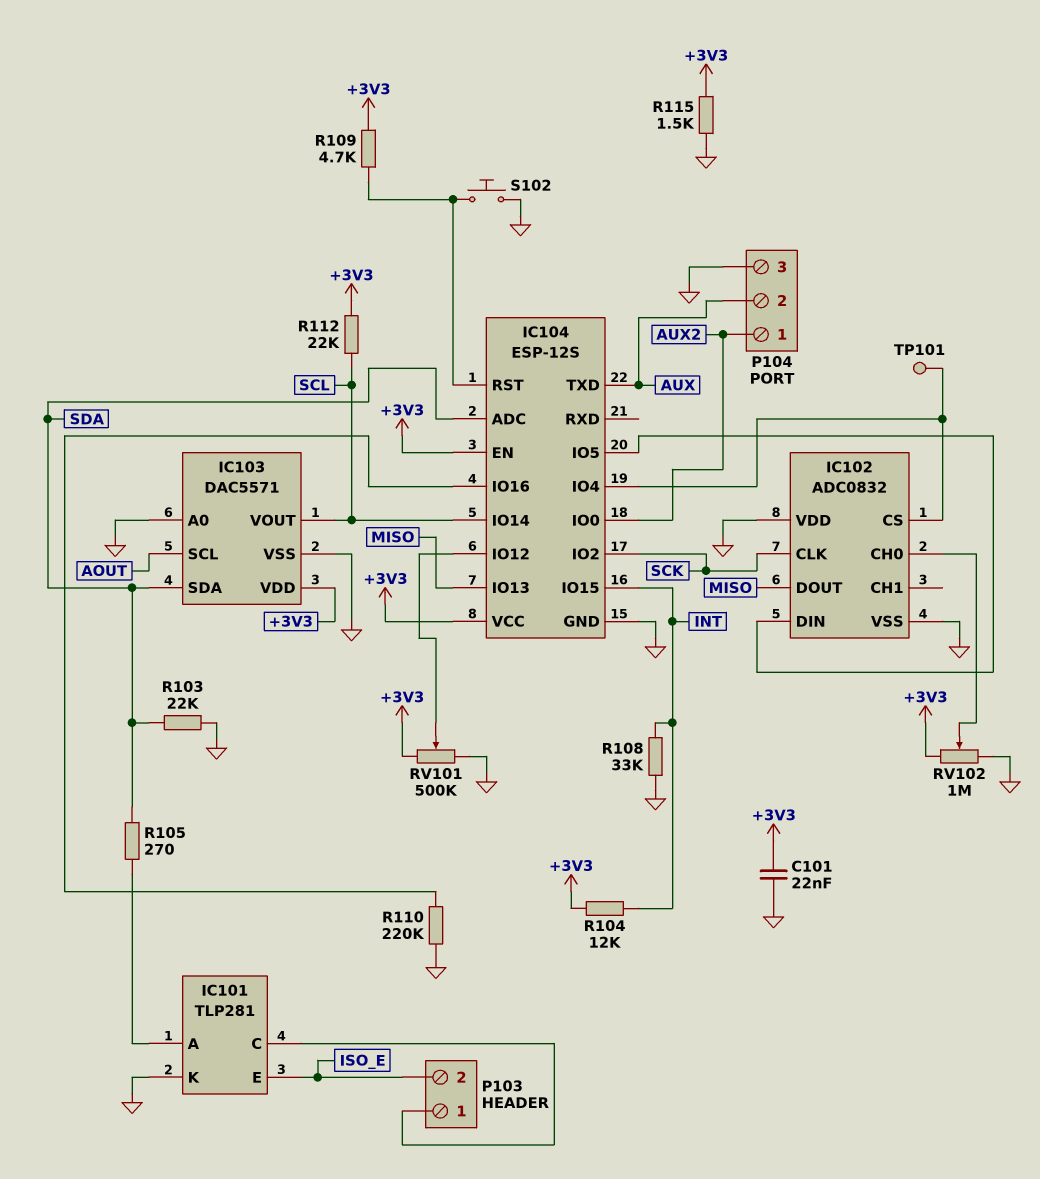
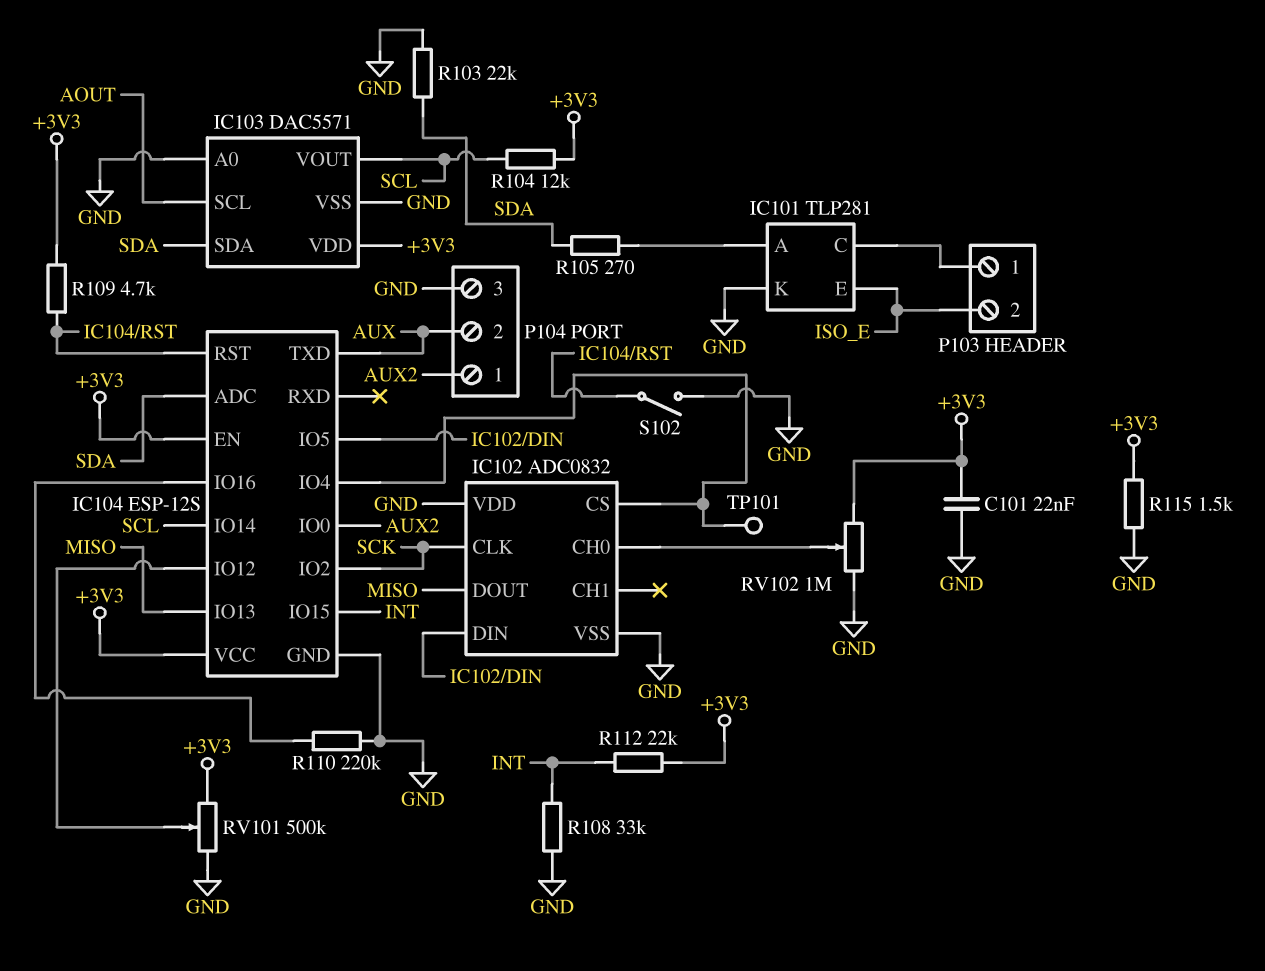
R104: 12k (+3V3, INT) -> 12k (+3V3, SCL)
R112: 22k (+3V3, SCL) -> 22k (+3V3, INT)
S102: button (GND, IC104/RST) -> switch (GND, IC104/RST)

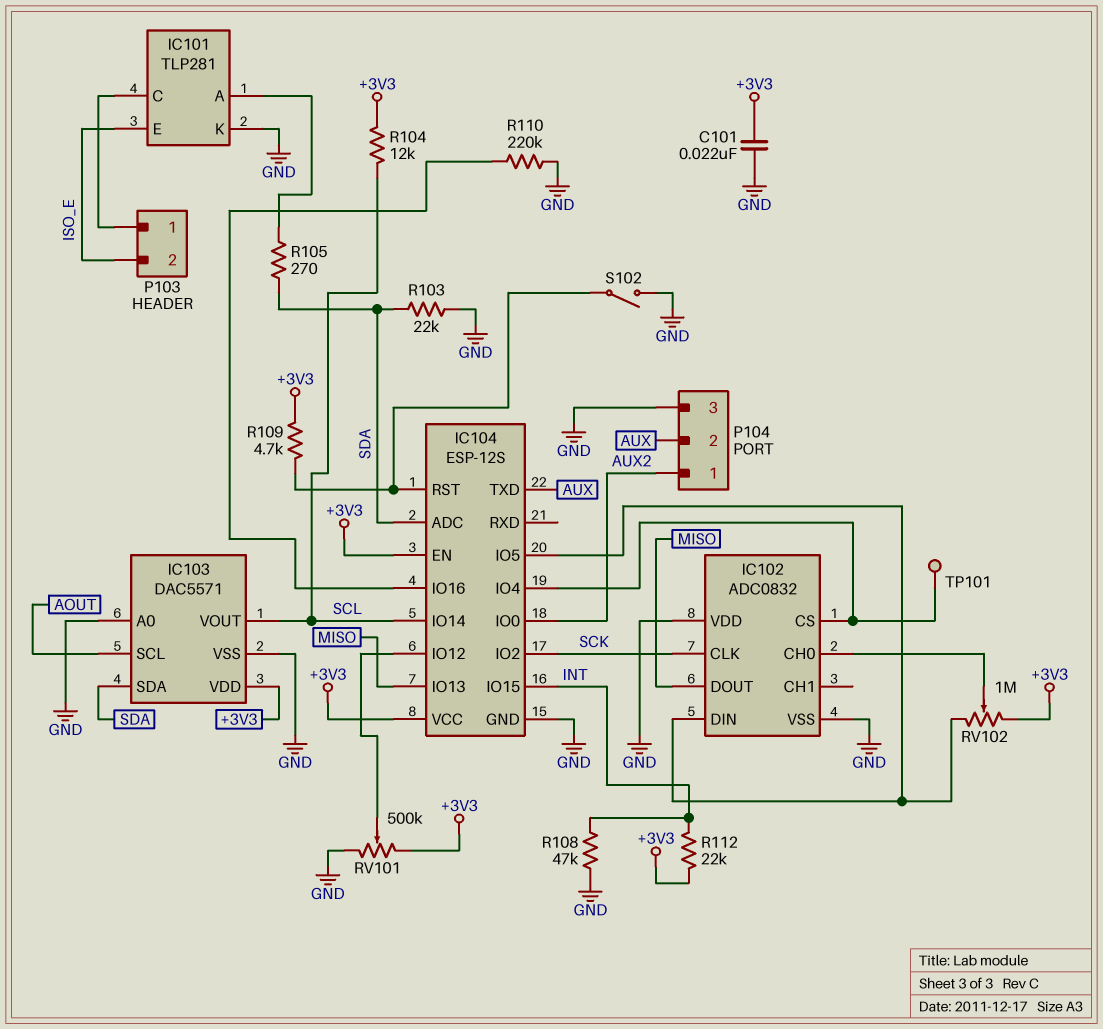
R108: 33k (GND, INT) -> 47k (GND, INT)
R115: 1.5k (+3V3, GND) -> none
RV102: 1M (+3V3, GND, wiper IC102/CH0) -> 1M (+3V3, IC102/DIN, wiper IC102/CH0)

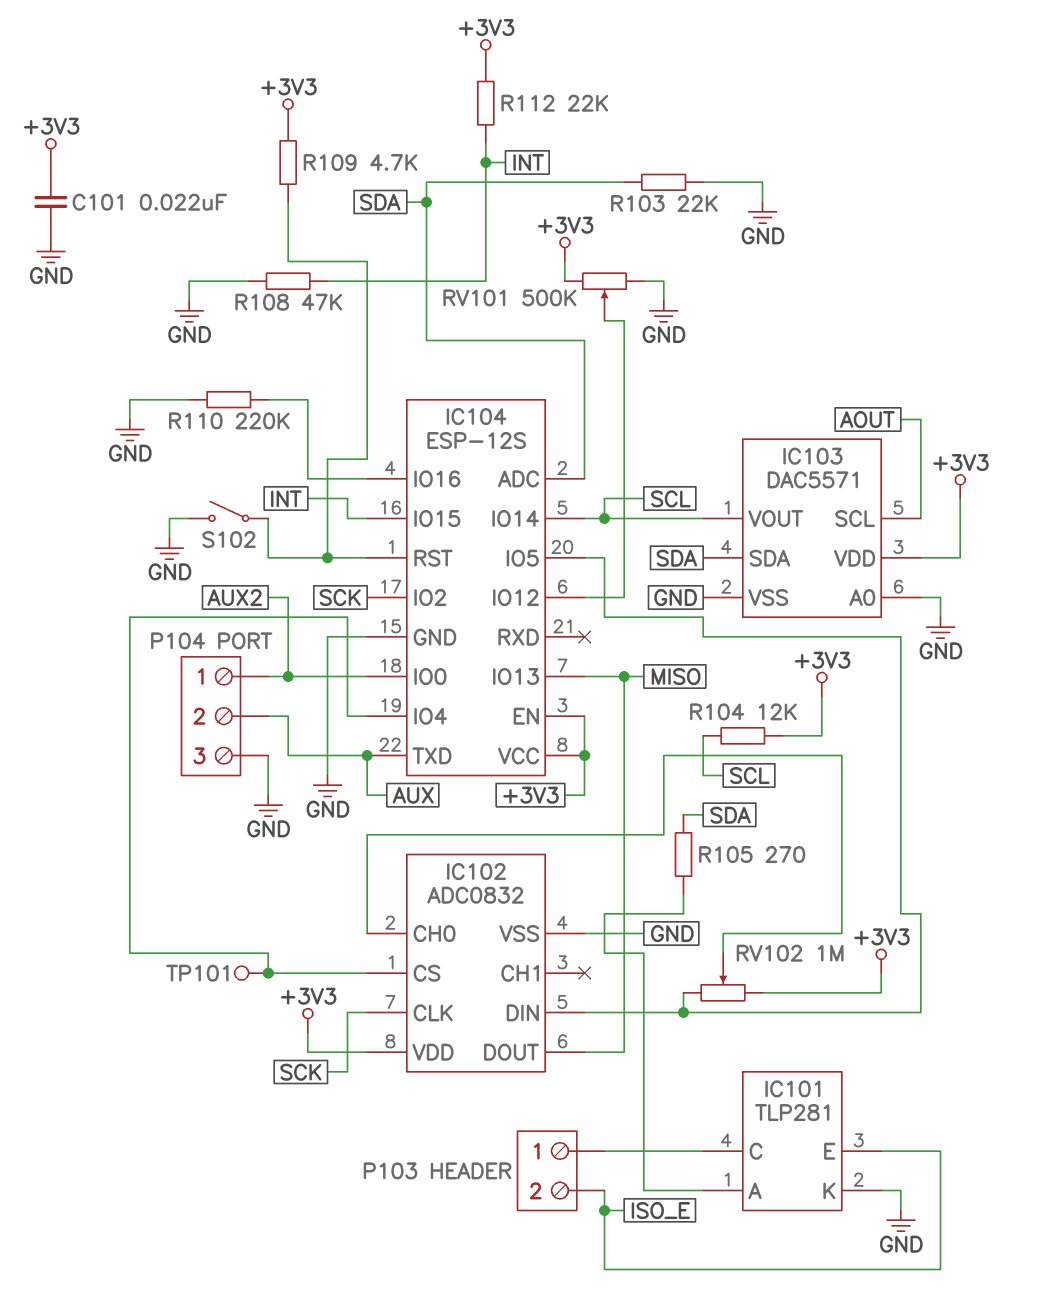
IC102 pin VDD: GND -> +3V3

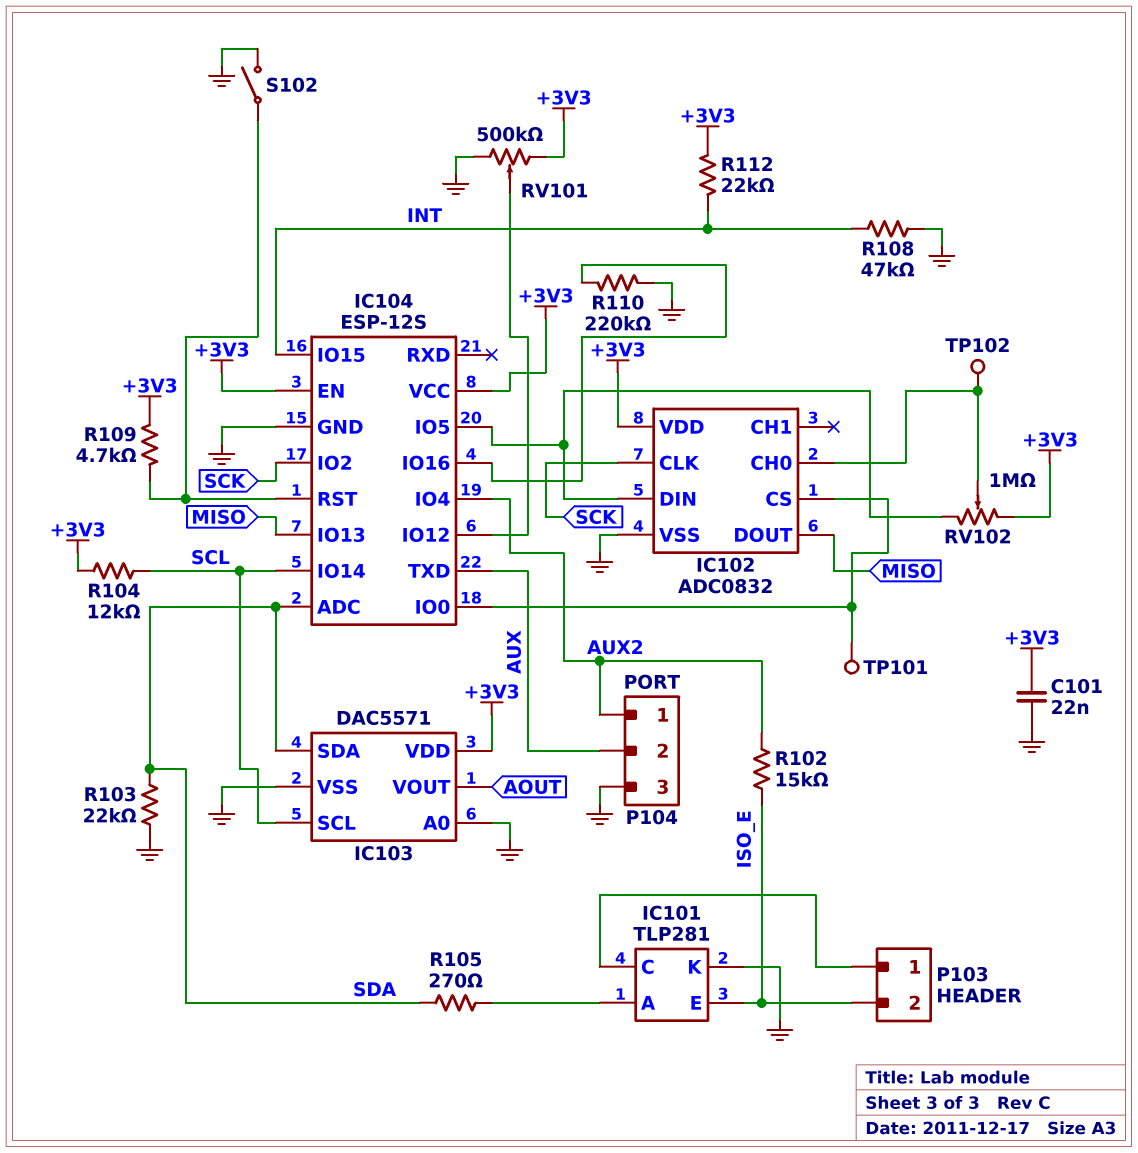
IC103 pin SCL: AOUT -> SCL
IC103 pin VOUT: SCL -> AOUT
IC104 pin IO0: AUX2 -> IC102/CS
IC104 pin IO4: IC102/CS -> AUX2
R102: none -> 15k (AUX2, ISO_E)
TP102: none -> test point (IC102/CH0)

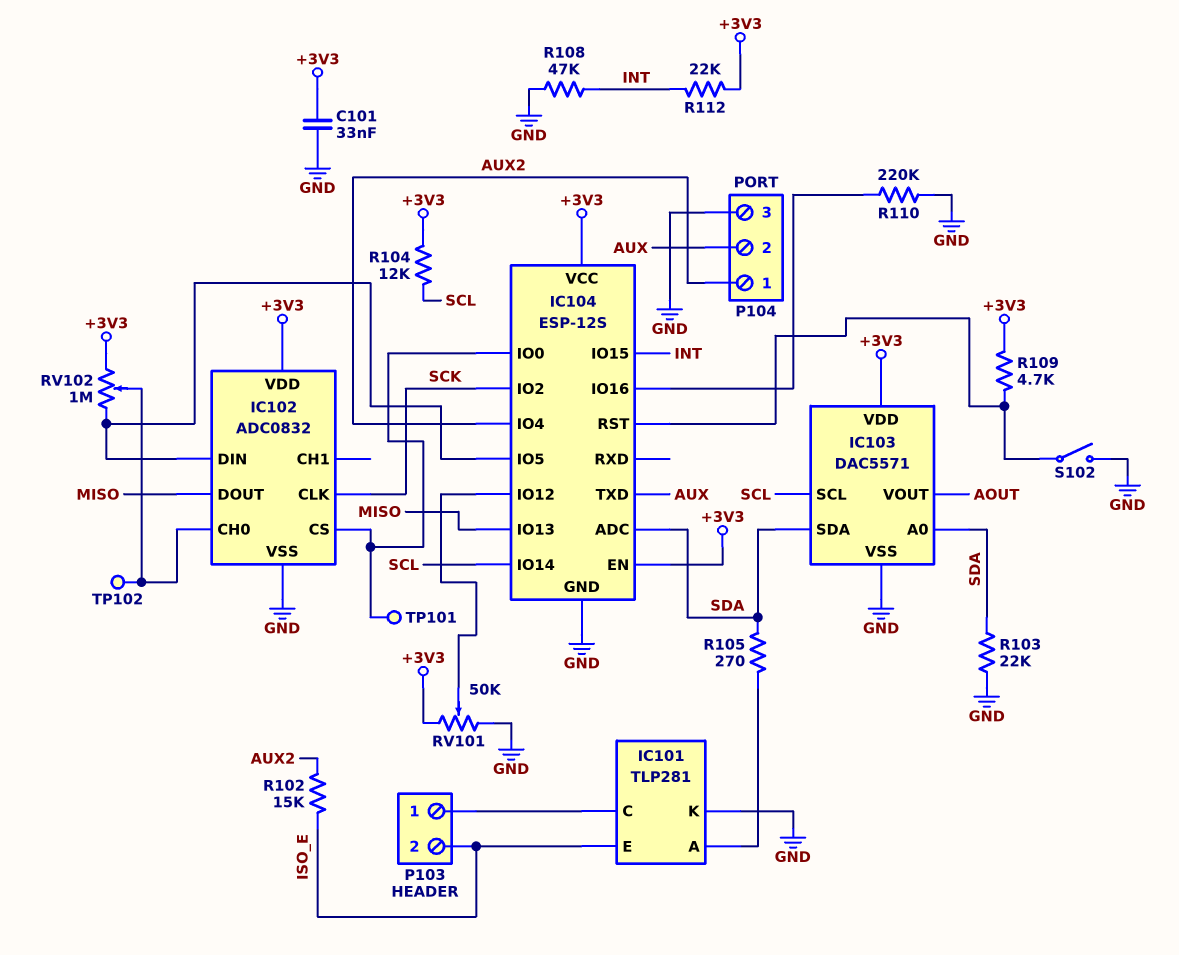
C101: 22nF (+3V3, GND) -> 33nF (+3V3, GND)
IC103 pin A0: GND -> SDA
RV101: 500k (+3V3, GND, wiper IC104/IO12) -> 50k (+3V3, GND, wiper IC104/IO12)

